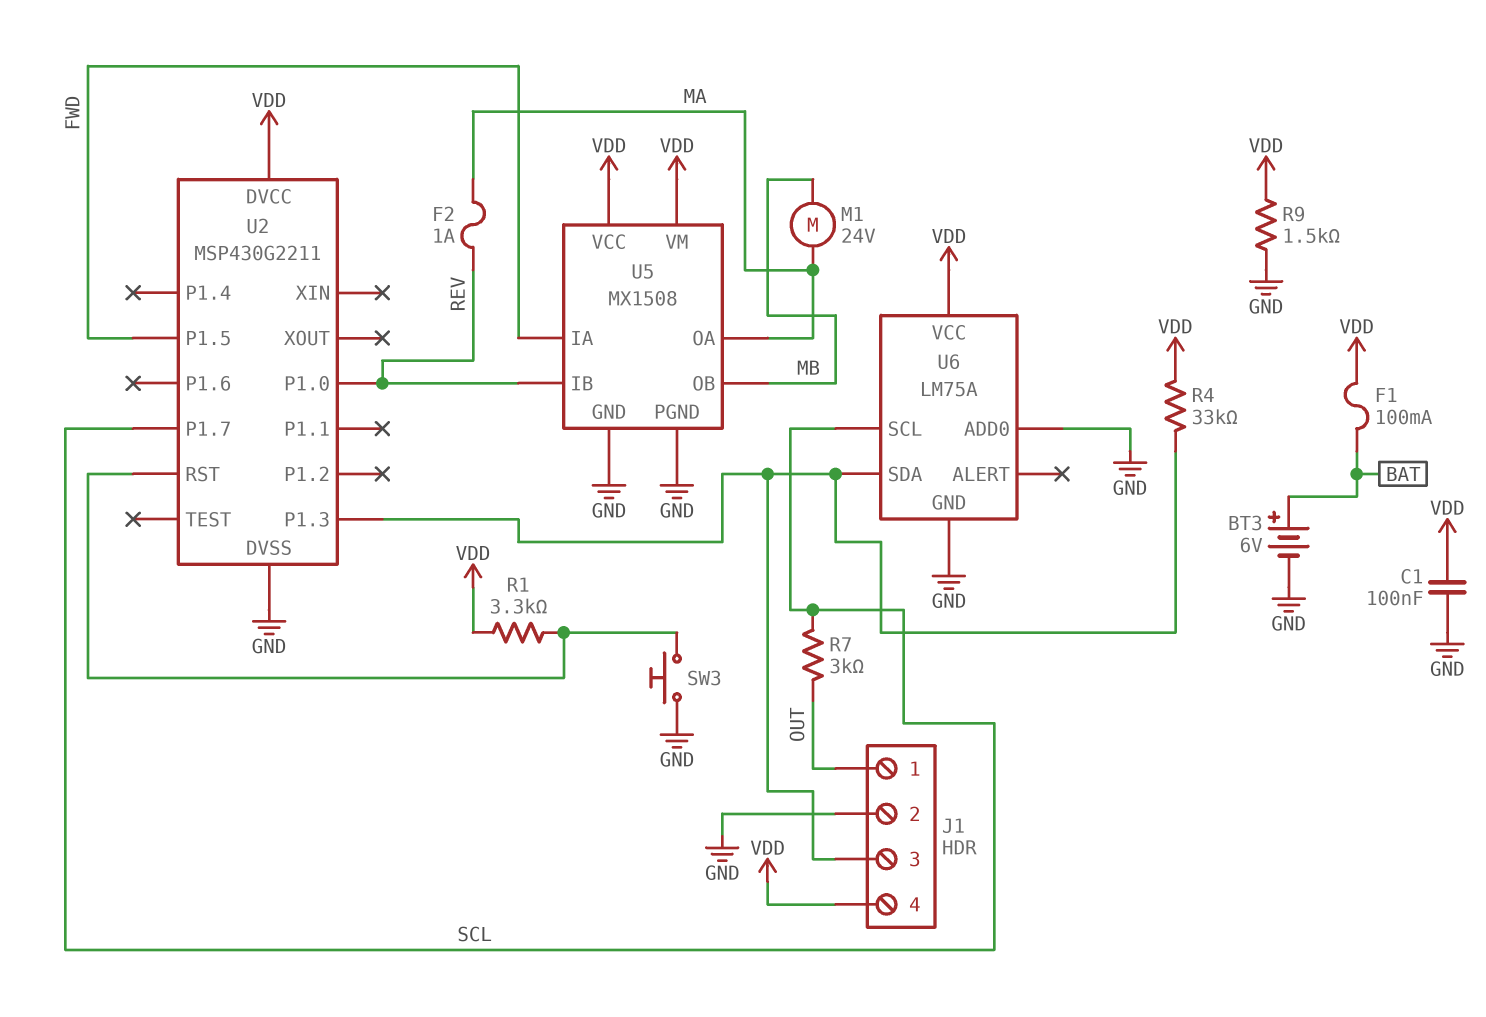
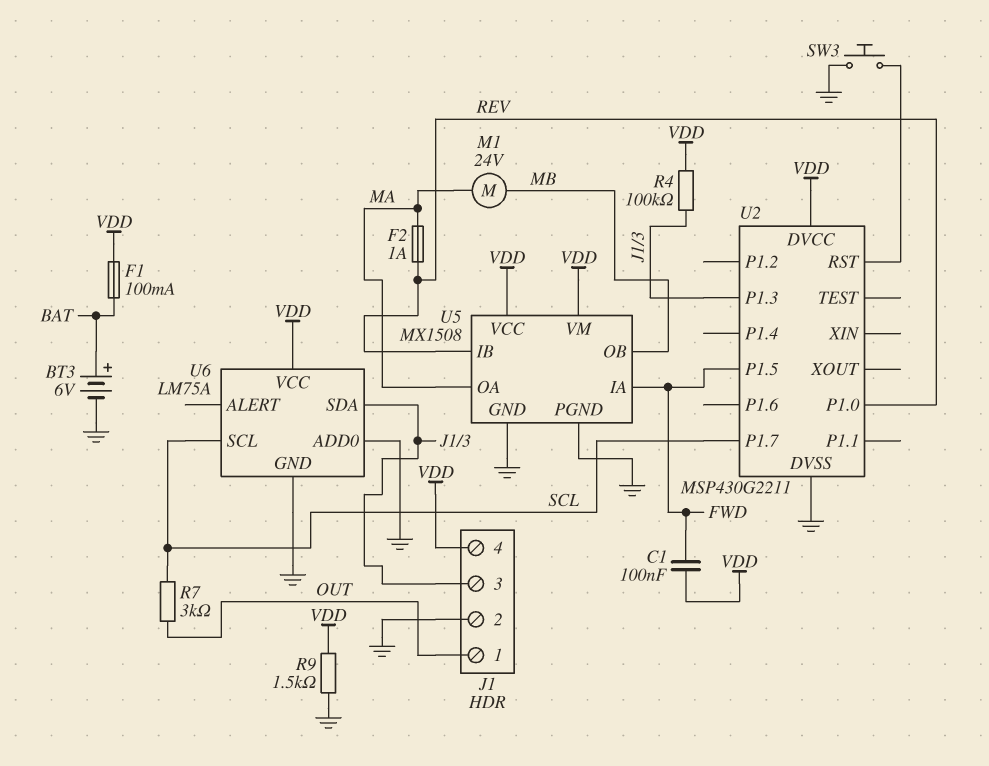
C1: 100nF (GND, VDD) -> 100nF (FWD, VDD)
R1: 3.3k (U2/RST, VDD) -> none
R4: 33k (J1/3, VDD) -> 100k (J1/3, VDD)

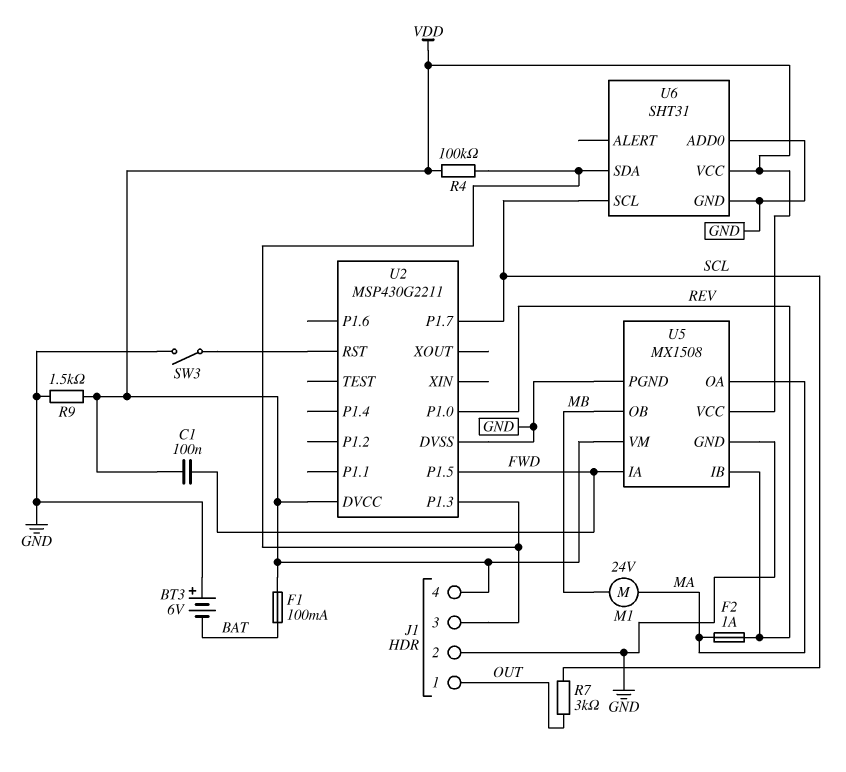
BT3: 6V (plus BAT, minus GND) -> 6V (plus GND, minus BAT)
SW3: button (GND, U2/RST) -> switch (GND, U2/RST)
U6: LM75A -> SHT31

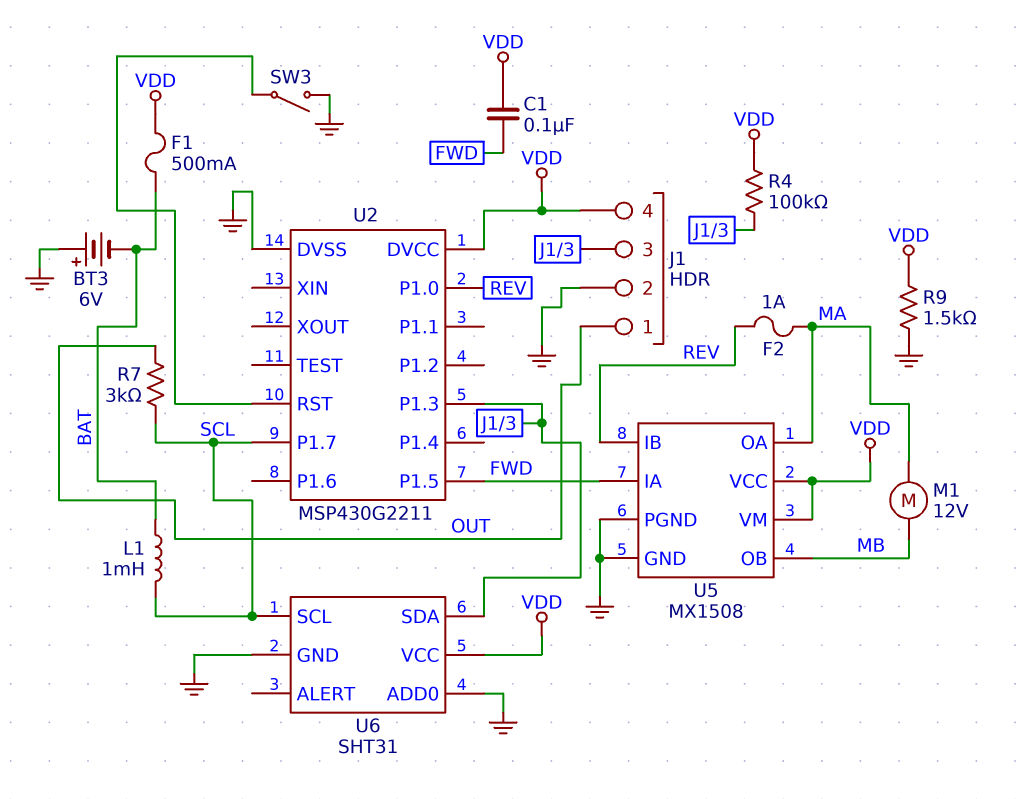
F1: 100mA (BAT, VDD) -> 500mA (BAT, VDD)
L1: none -> 1mH (BAT, SCL)
M1: motor 24V (MA, MB) -> motor 12V (MA, MB)

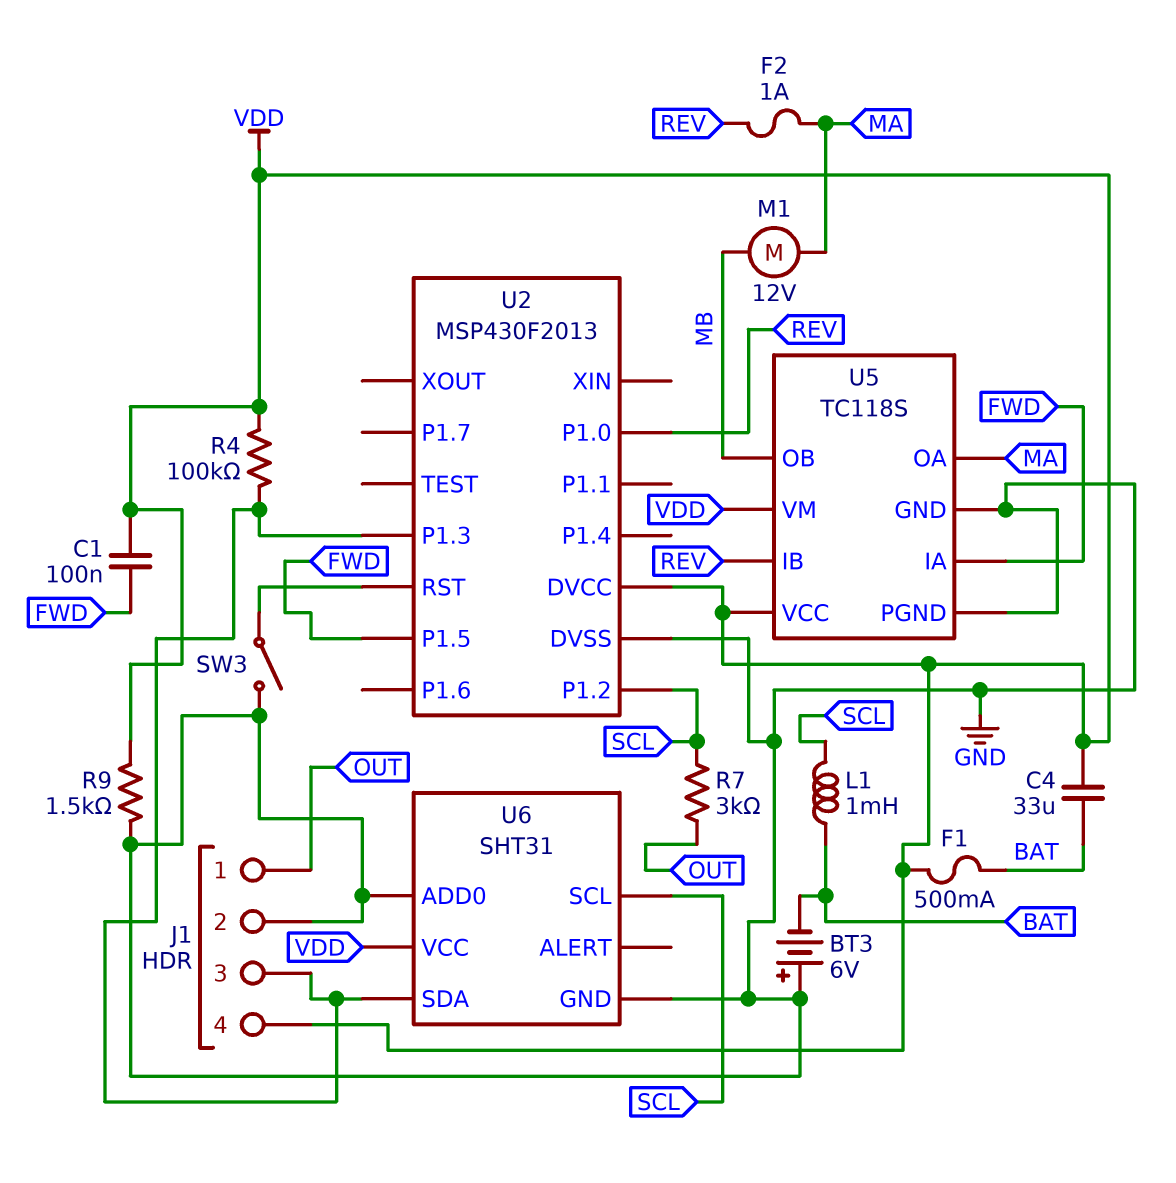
C4: none -> 33uF (BAT, VDD)
U2: MSP430G2211 -> MSP430F2013
U2 pin P1.2: none -> SCL
U2 pin P1.7: SCL -> none
U5: MX1508 -> TC118S

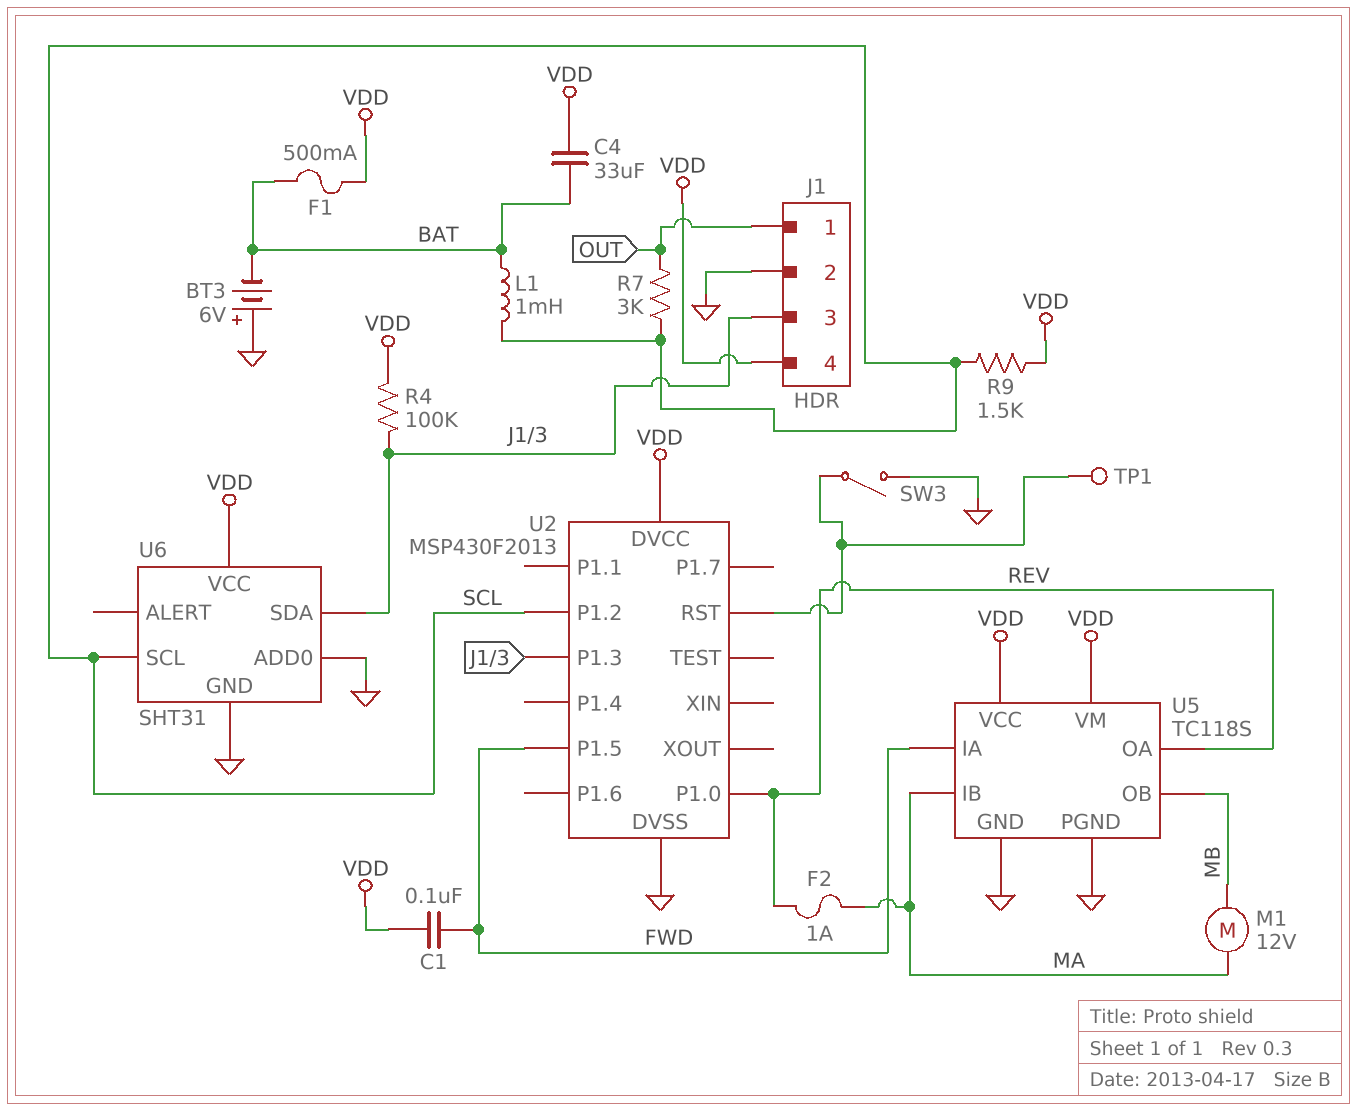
R9: 1.5k (GND, VDD) -> 1.5k (SCL, VDD)
TP1: none -> test point (U2/RST)
U5 pin IB: REV -> MA
U5 pin OA: MA -> REV

